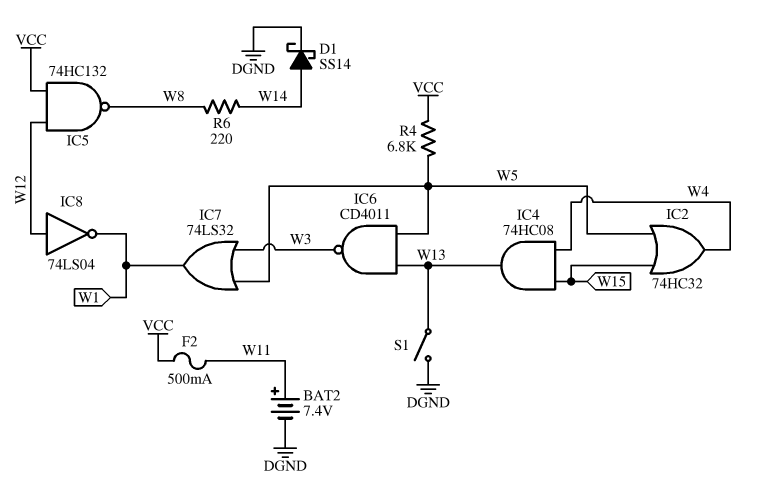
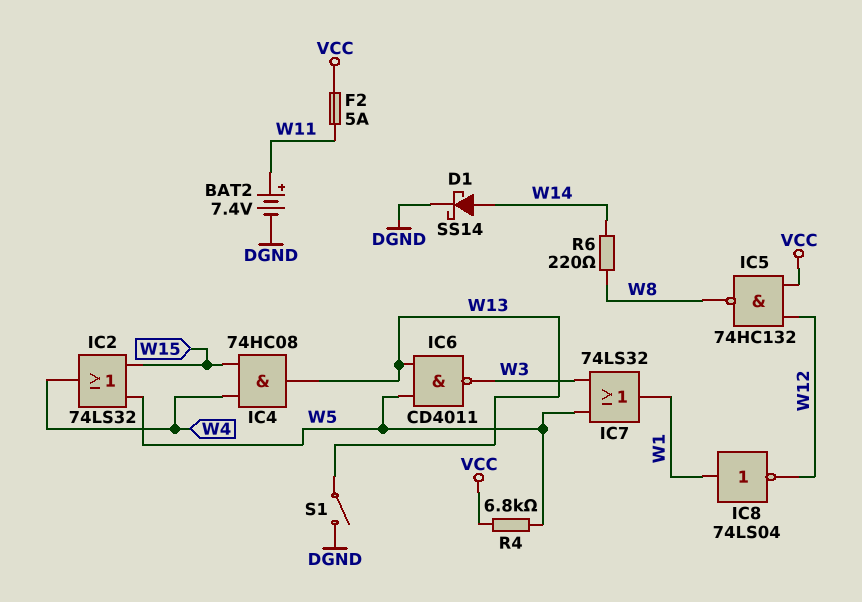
F2: 500mA (VCC, W11) -> 5A (VCC, W11)
IC2: OR 74HC32 (in W5, in W15, out W4) -> OR 74LS32 (in W5, in W15, out W4)
IC8: NOT 74LS04 (in W12, out W1) -> NOT 74LS04 (in W1, out W12)

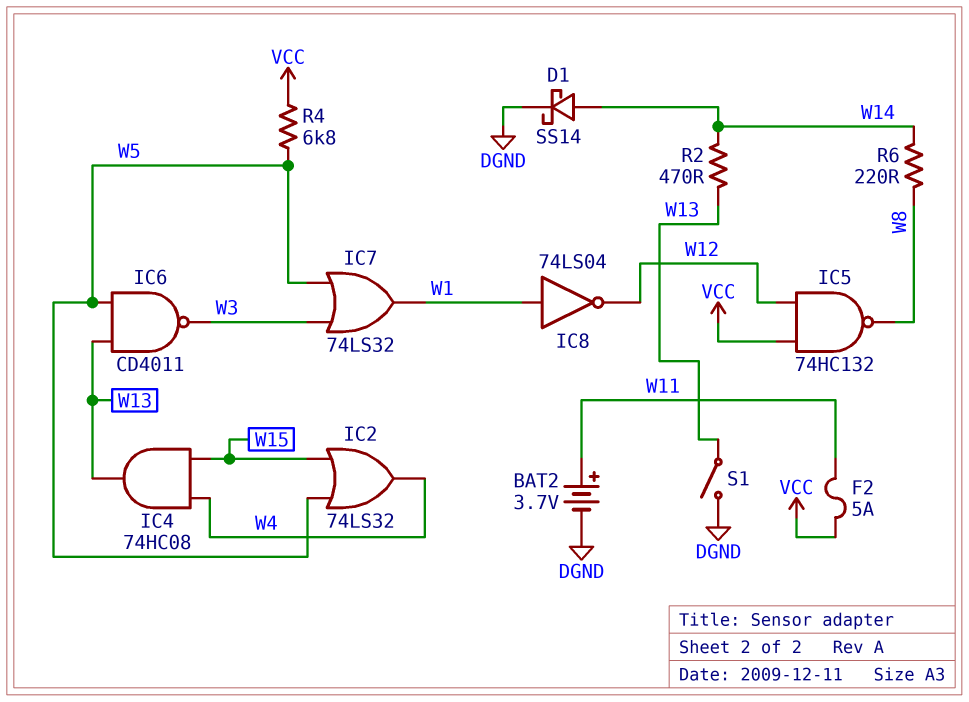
BAT2: 7.4V (plus W11, minus DGND) -> 3.7V (plus W11, minus DGND)
R2: none -> 470 (W13, W14)

